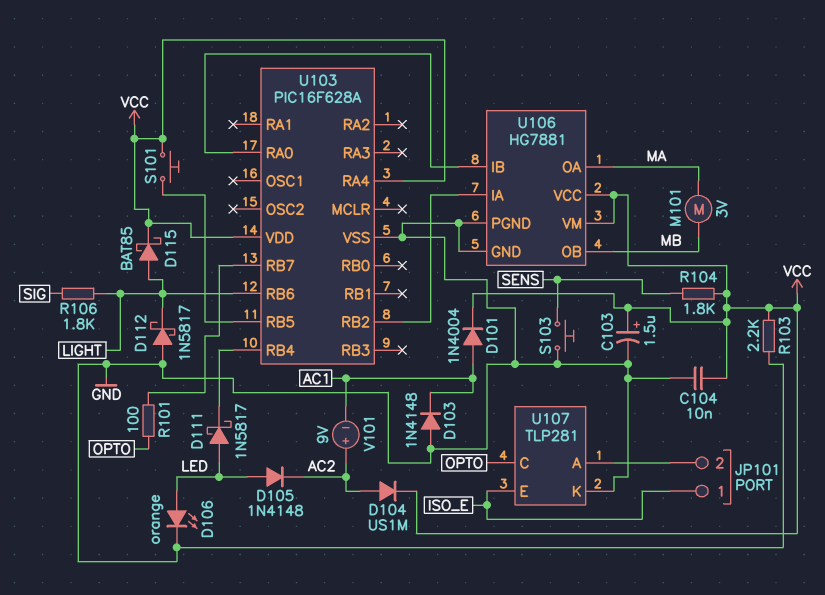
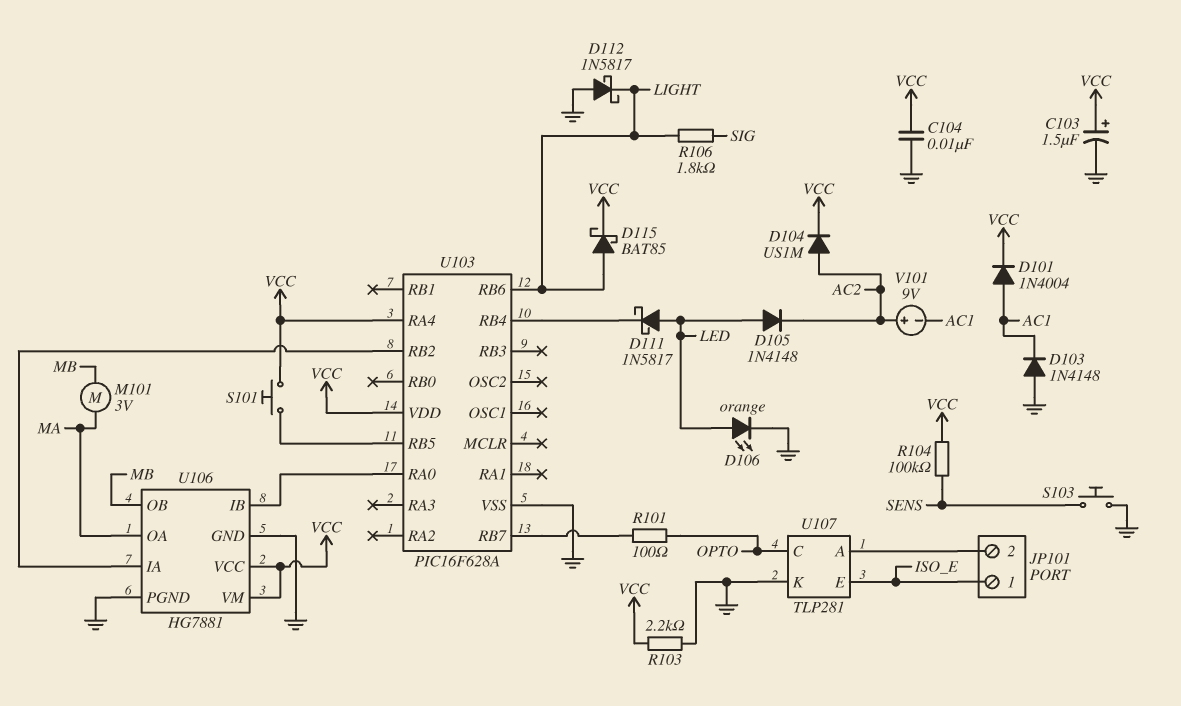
R104: 1.8k (SENS, VCC) -> 100k (SENS, VCC)

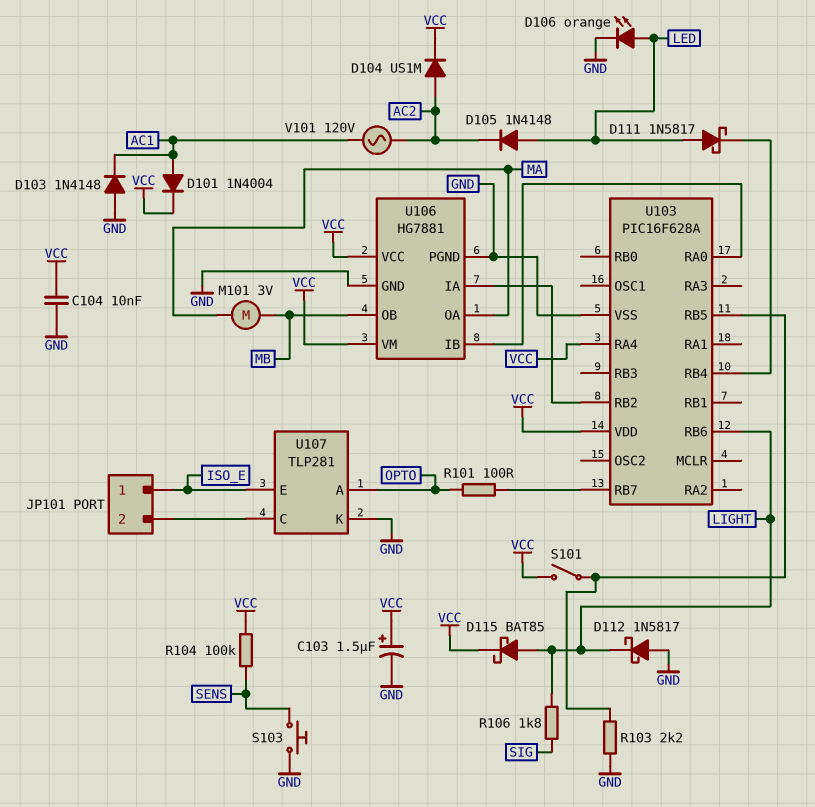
R103: 2.2k (GND, VCC) -> 2.2k (GND, U103/RB5)
S101: button (U103/RB5, VCC) -> switch (U103/RB5, VCC)
U107 pin A: JP101/2 -> OPTO
U107 pin C: OPTO -> JP101/2
V101: 9V (plus AC2, minus AC1) -> AC 120V (AC1, AC2)

